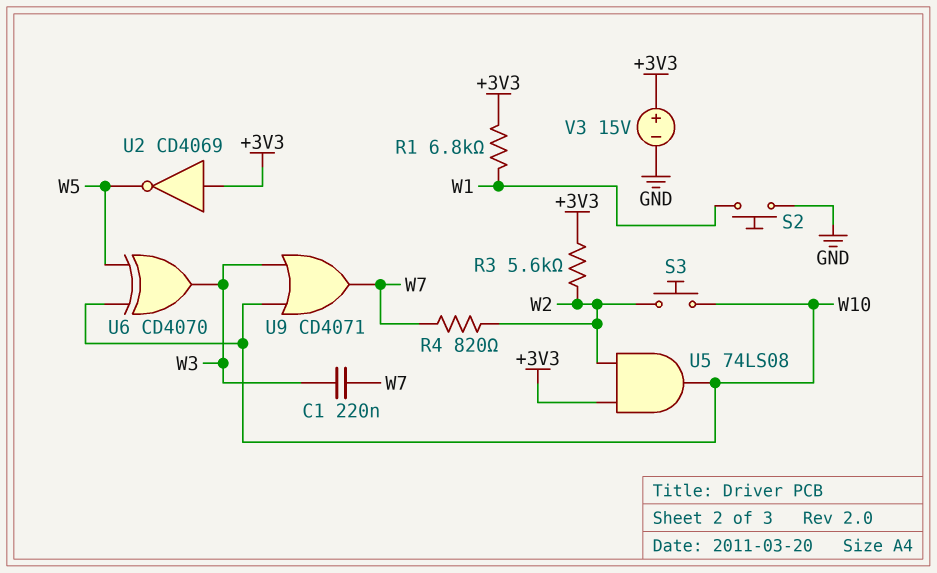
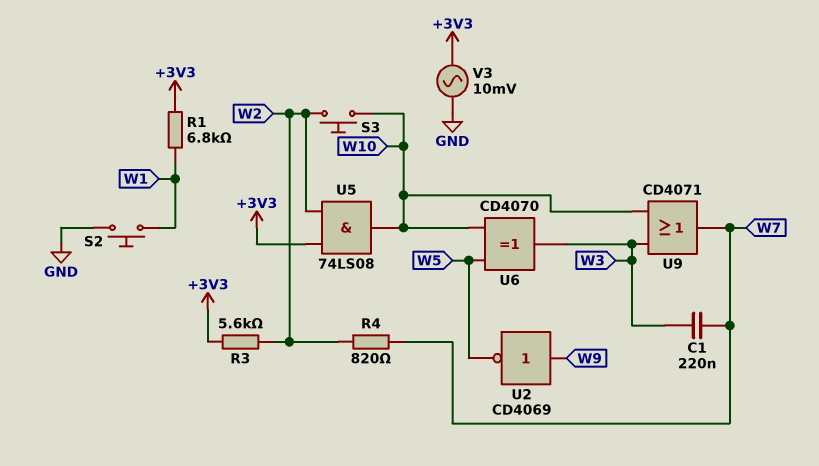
U2: NOT CD4069 (in +3V3, out W5) -> NOT CD4069 (in W9, out W5)
V3: 15V (plus +3V3, minus GND) -> AC 10mV (+3V3, GND)

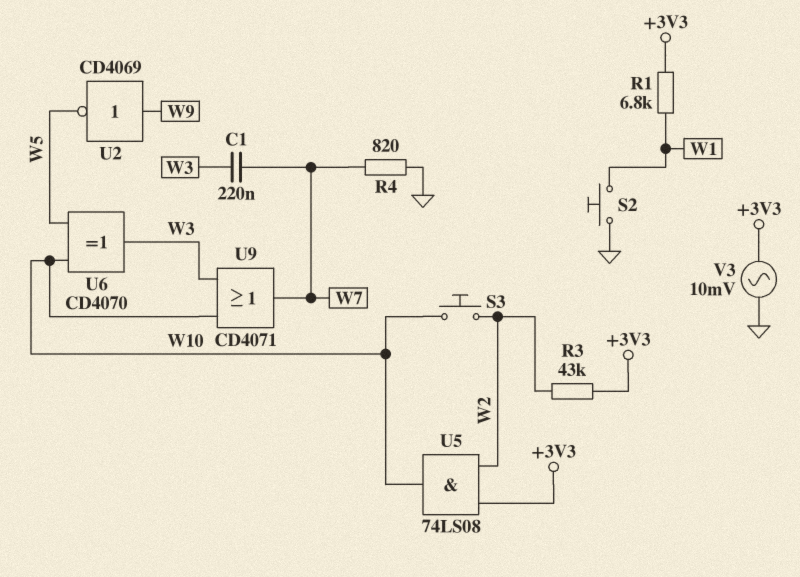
R3: 5.6k (+3V3, W2) -> 43k (+3V3, W2)
R4: 820 (W2, W7) -> 820 (GND, W7)

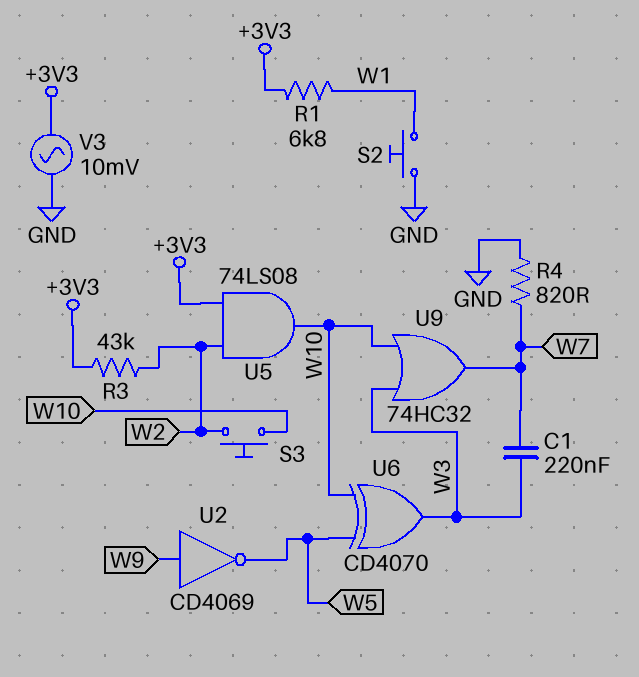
U9: OR CD4071 (in W3, in W10, out W7) -> OR 74HC32 (in W3, in W10, out W7)

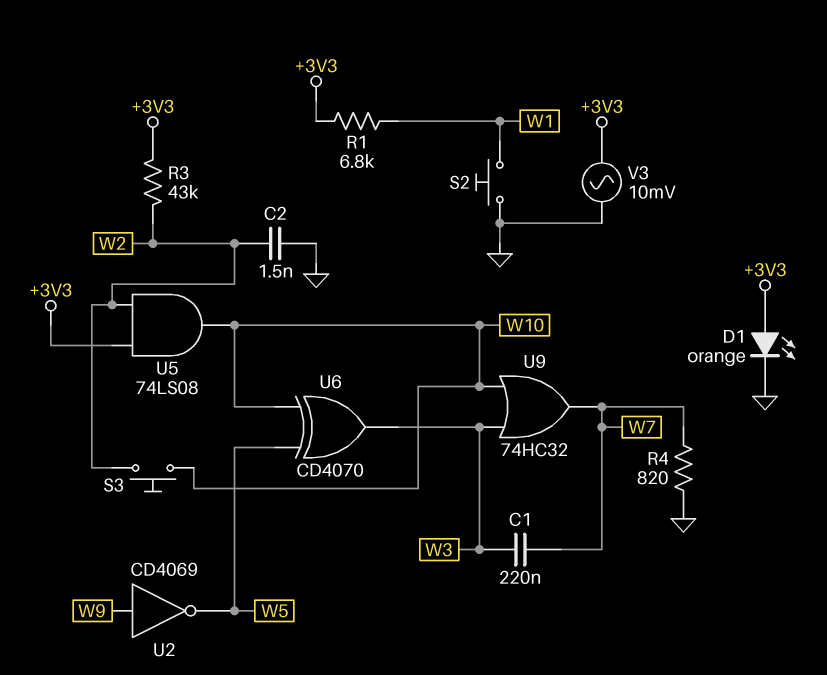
C2: none -> 1.5nF (GND, W2)
D1: none -> LED orange (A +3V3, K GND)

